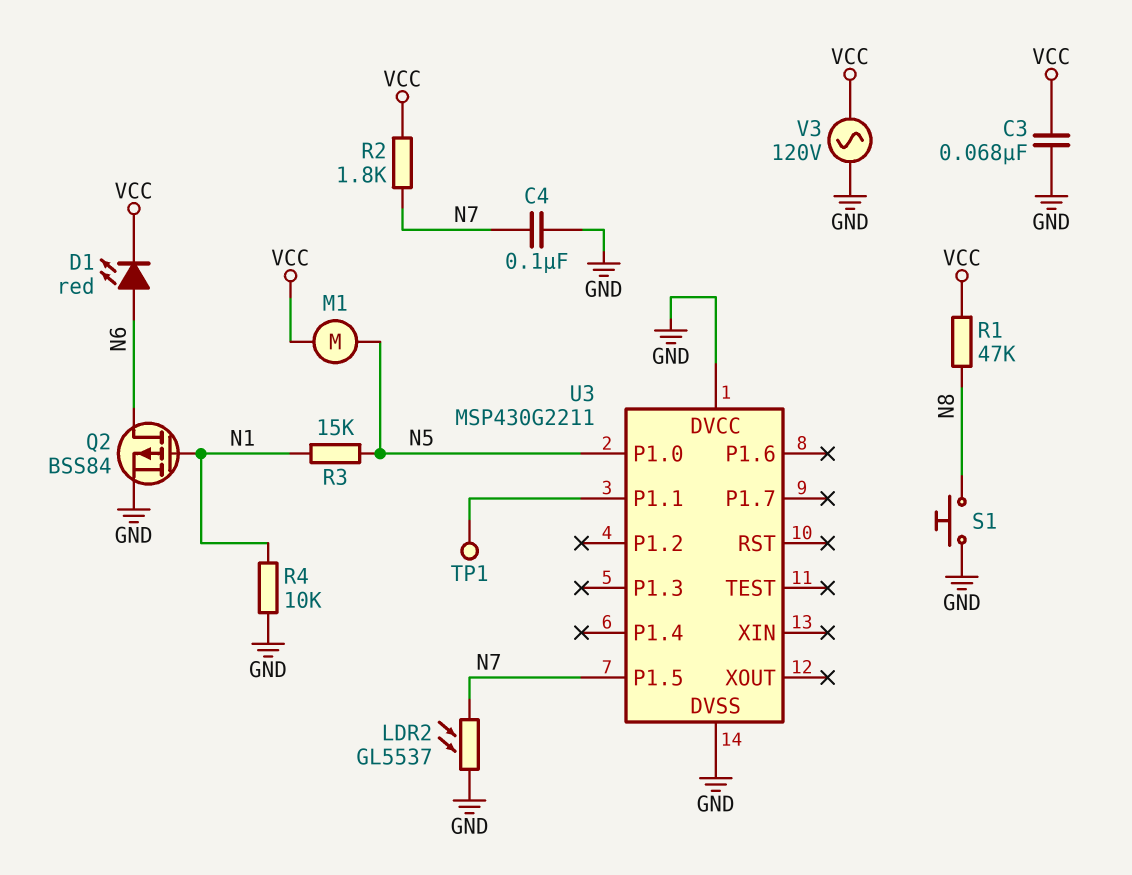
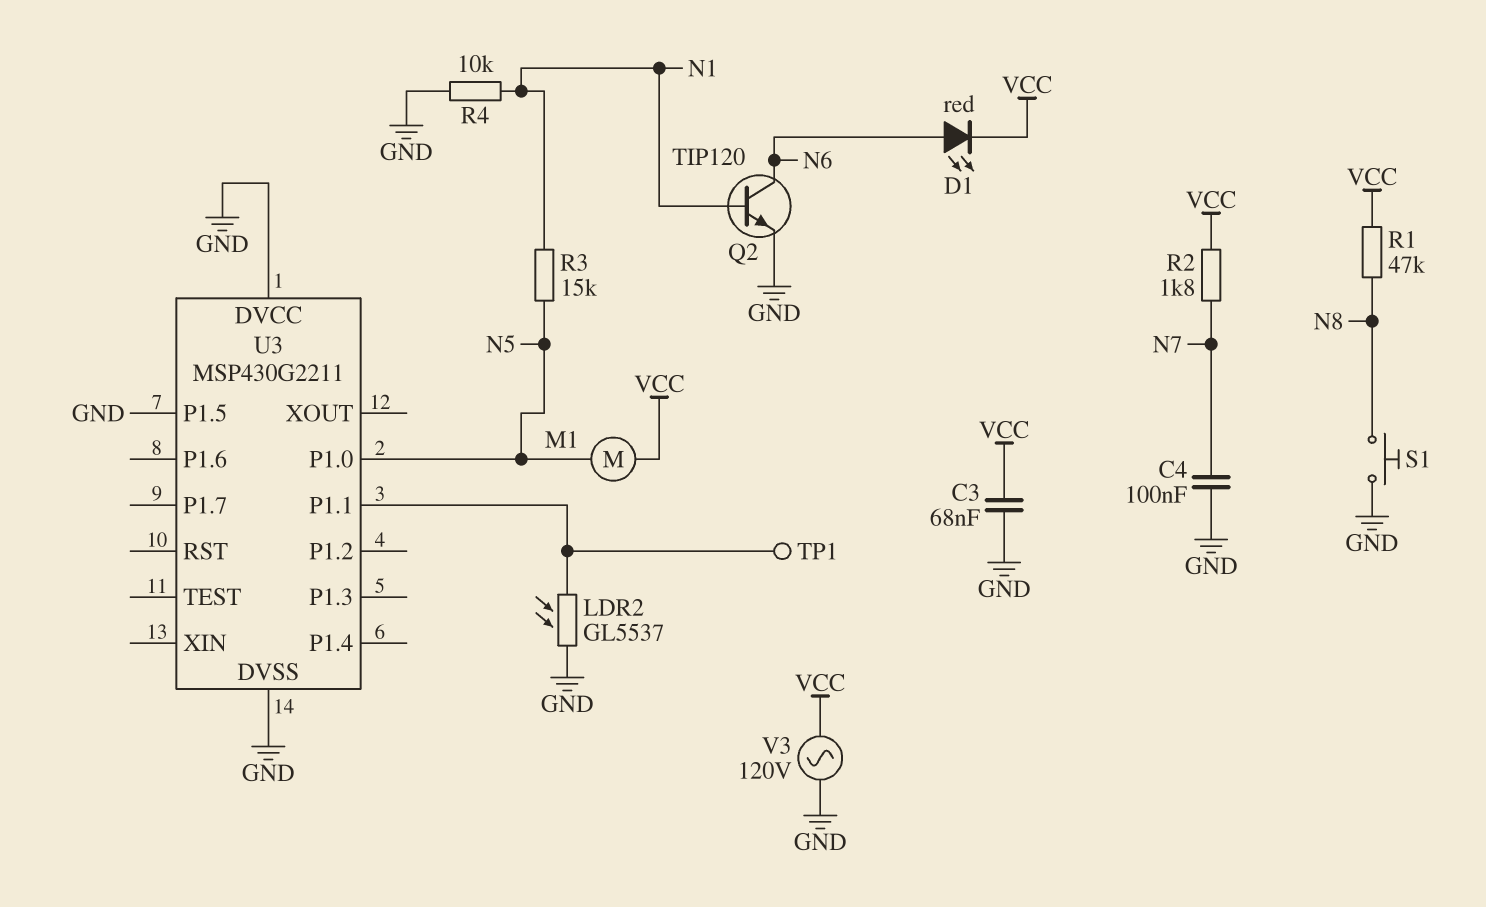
LDR2: GL5537 (GND, N7) -> GL5537 (GND, U3/P1.1)
Q2: PMOS BSS84 (G N1, D N6, S GND) -> NPN TIP120 (B N1, C N6, E GND)
U3 pin P1.5: N7 -> GND

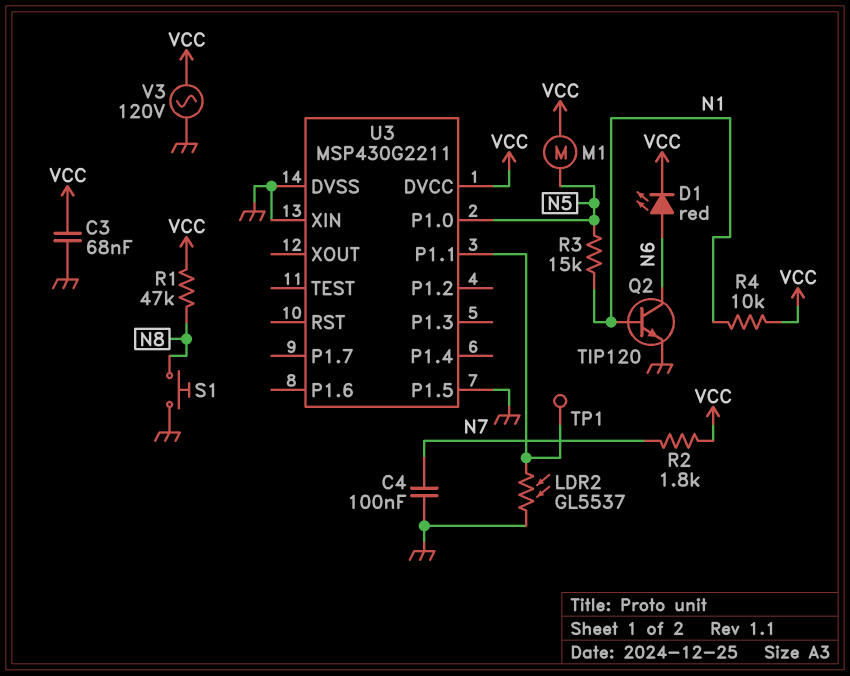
R4: 10k (GND, N1) -> 10k (N1, VCC)
U3 pin DVCC: GND -> VCC
U3 pin XIN: none -> GND

